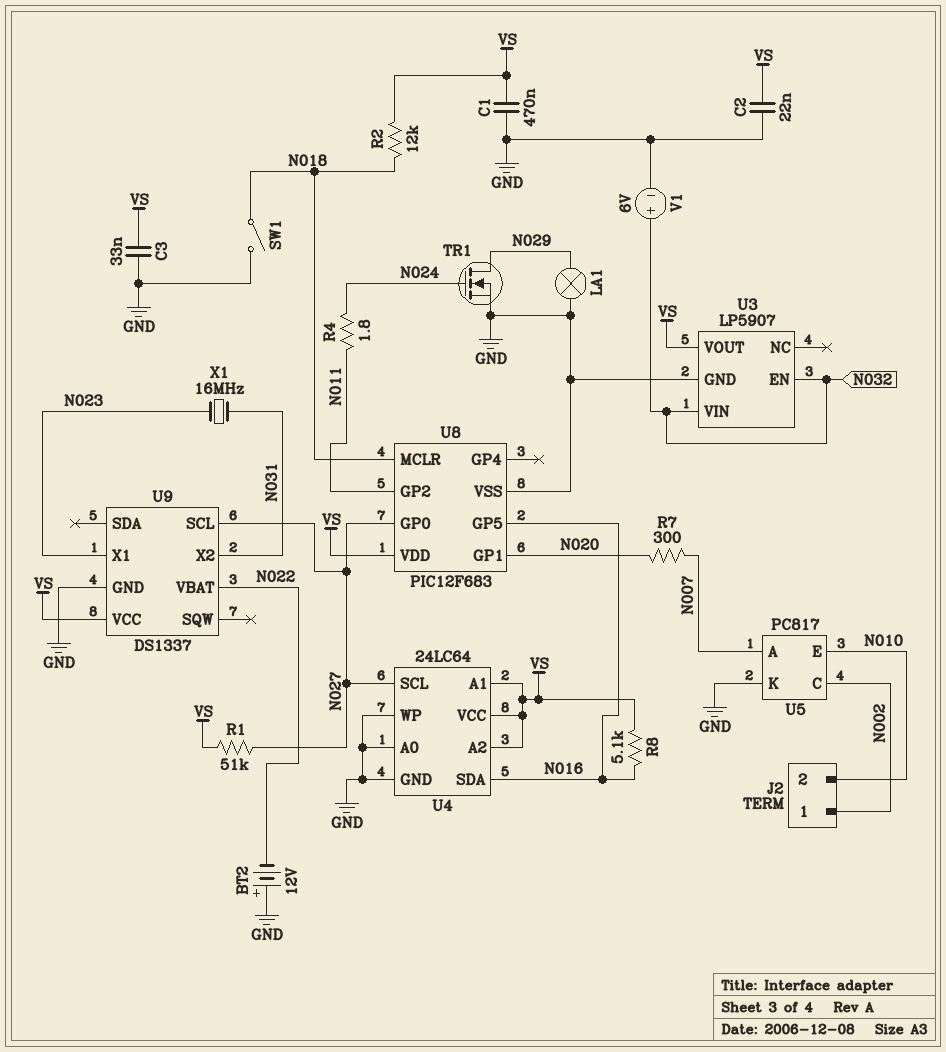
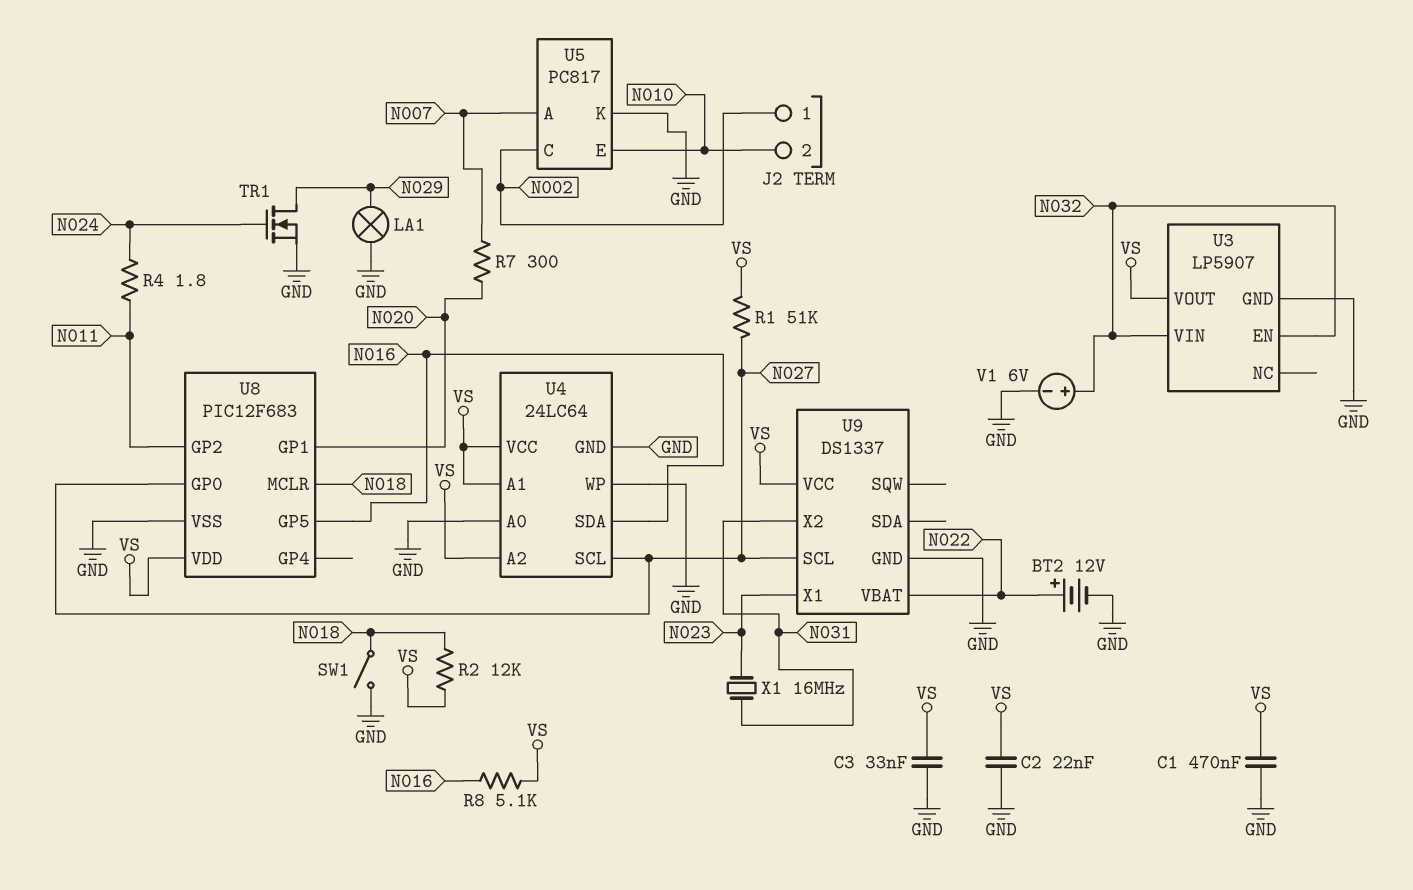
BT2: 12V (plus GND, minus N022) -> 12V (plus N022, minus GND)

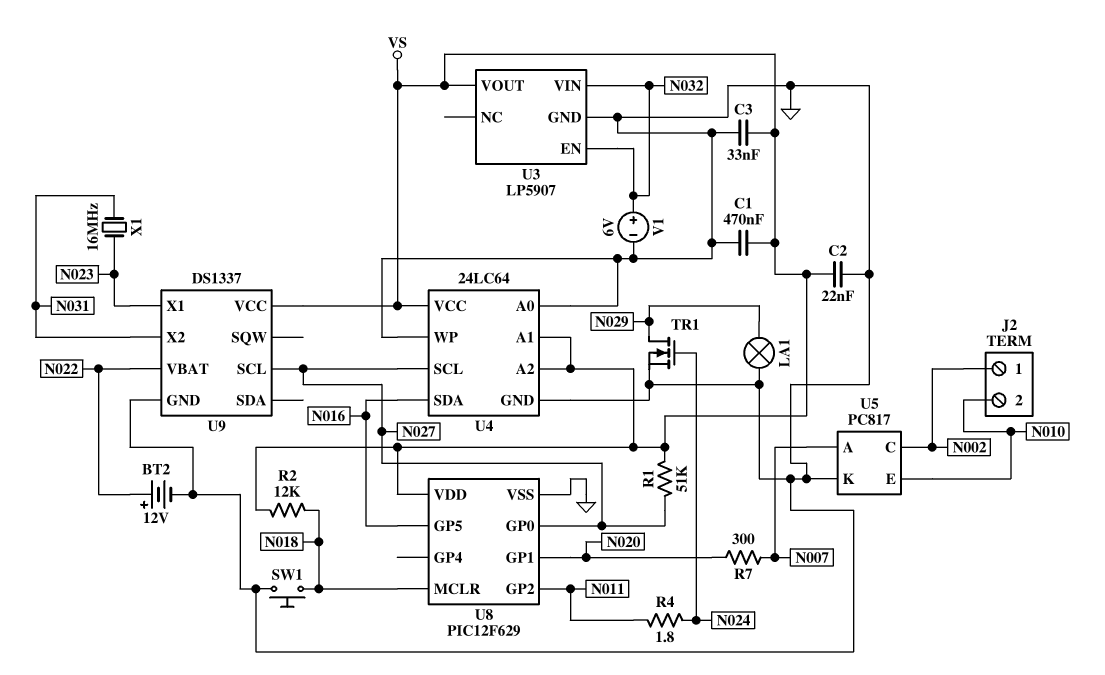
R8: 5.1k (N016, VS) -> none
SW1: switch (GND, N018) -> button (GND, N018)
U8: PIC12F683 -> PIC12F629

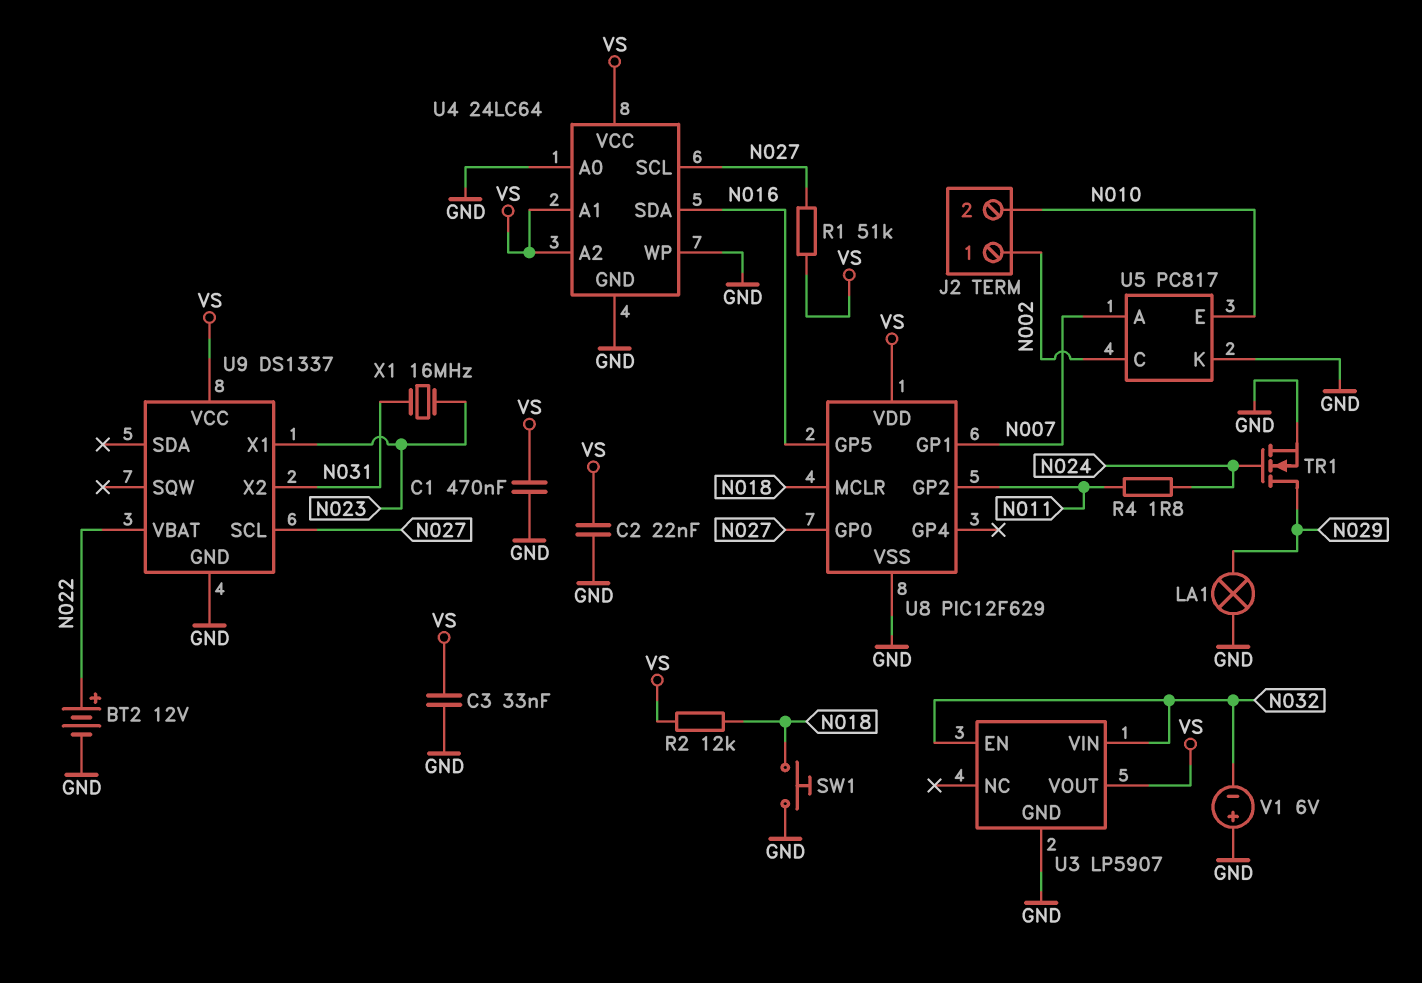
R7: 300 (N007, N020) -> none
U8 pin GP1: N020 -> N007
V1: 6V (plus N032, minus GND) -> 6V (plus GND, minus N032)

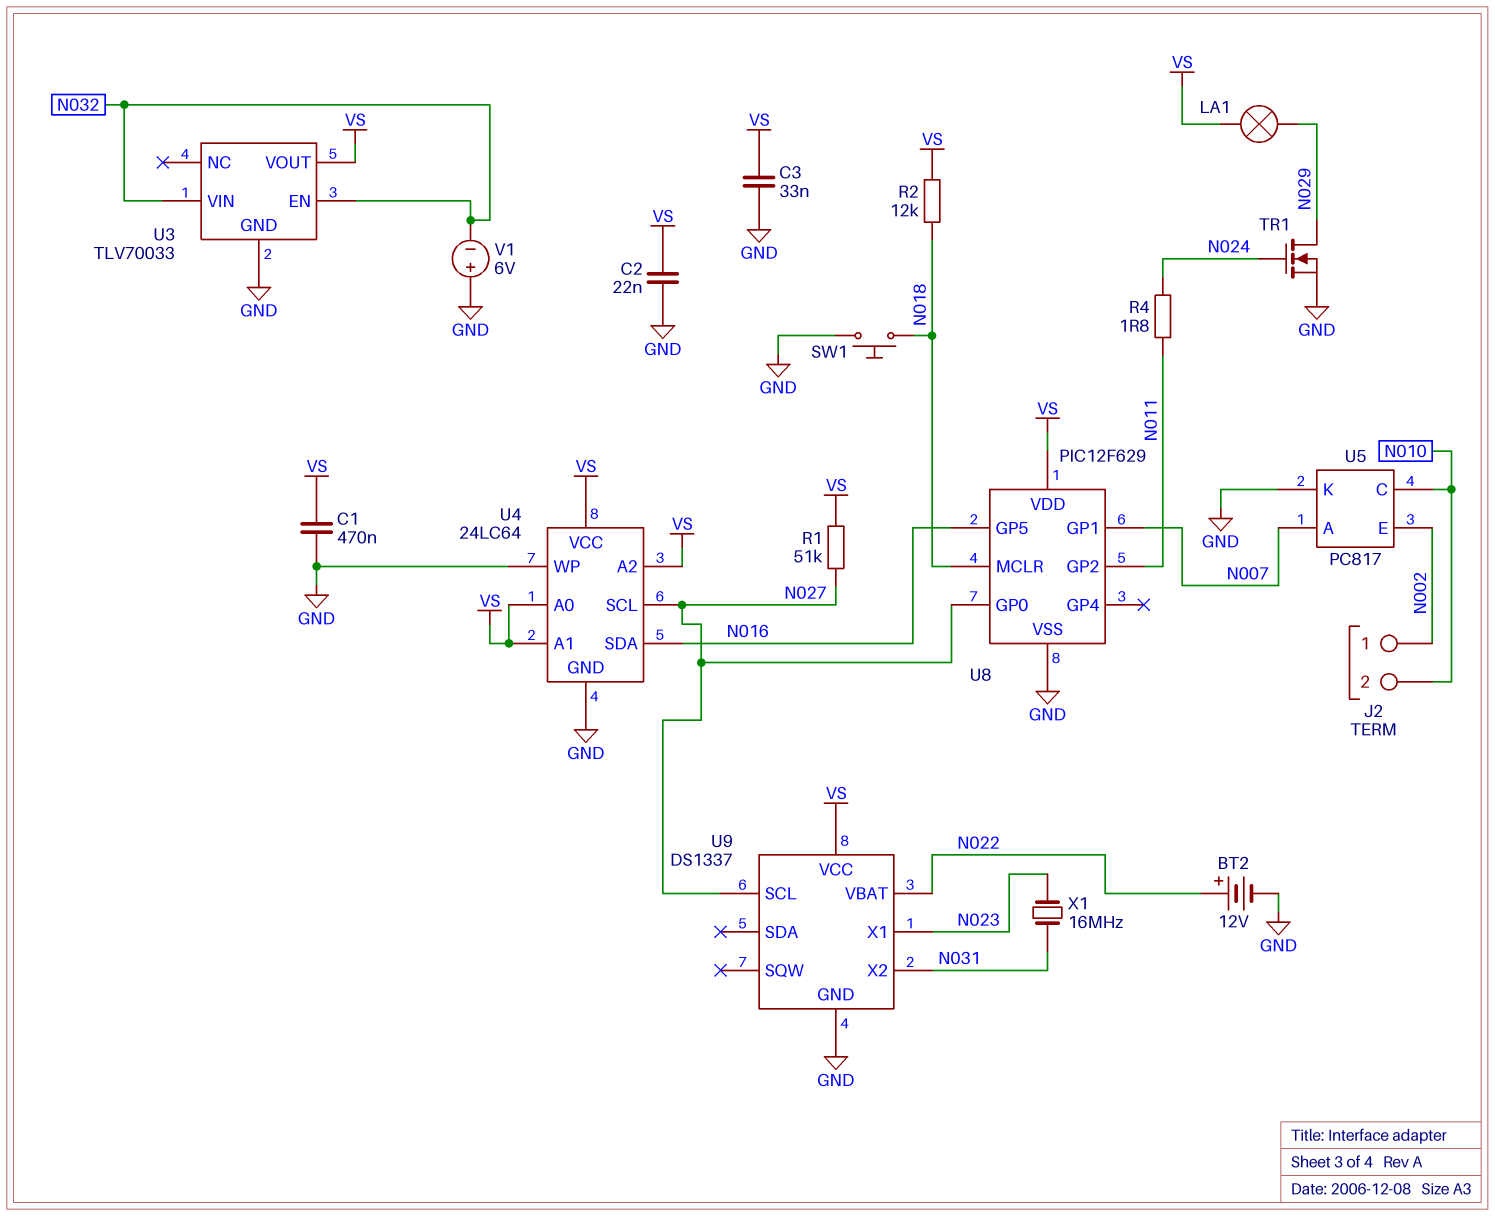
LA1: lamp (GND, N029) -> lamp (N029, VS)
U3: LP5907 -> TLV70033
U4 pin A0: GND -> VS
U5 pin C: N002 -> N010
U5 pin E: N010 -> N002

